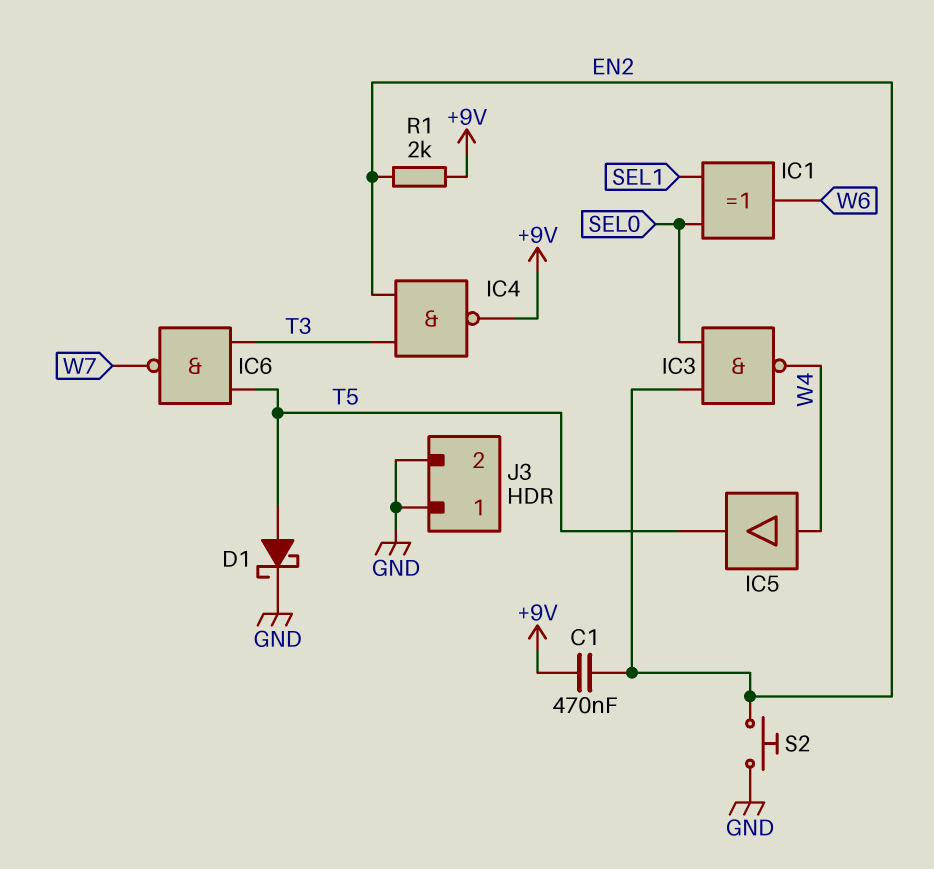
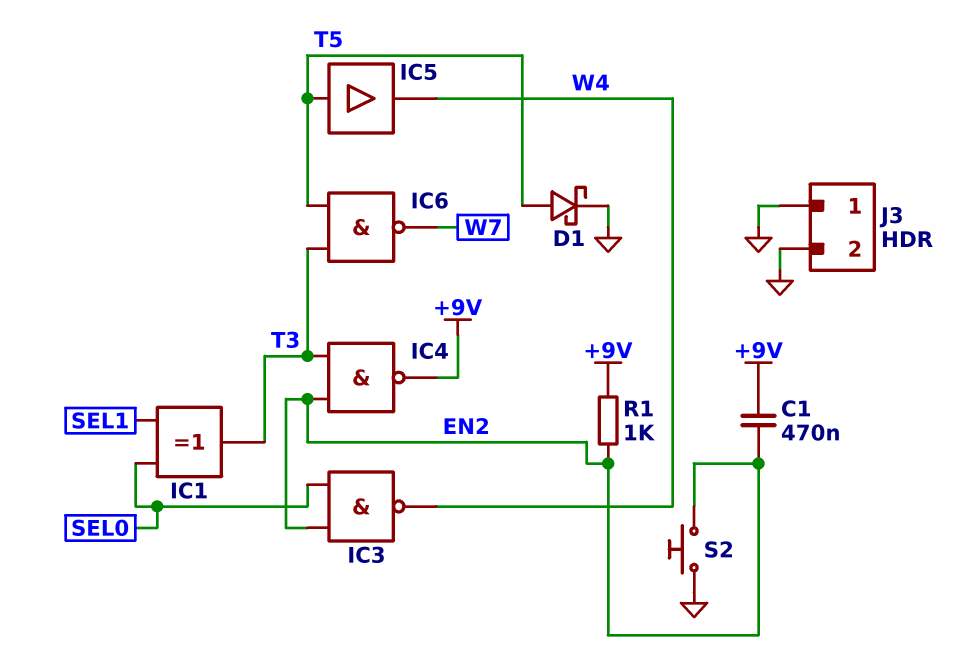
IC1: XOR (in SEL0, in SEL1, out W6) -> XOR (in SEL0, in SEL1, out T3)
IC5: buffer (in W4, out T5) -> buffer (in T5, out W4)
R1: 2k (+9V, EN2) -> 1k (+9V, EN2)

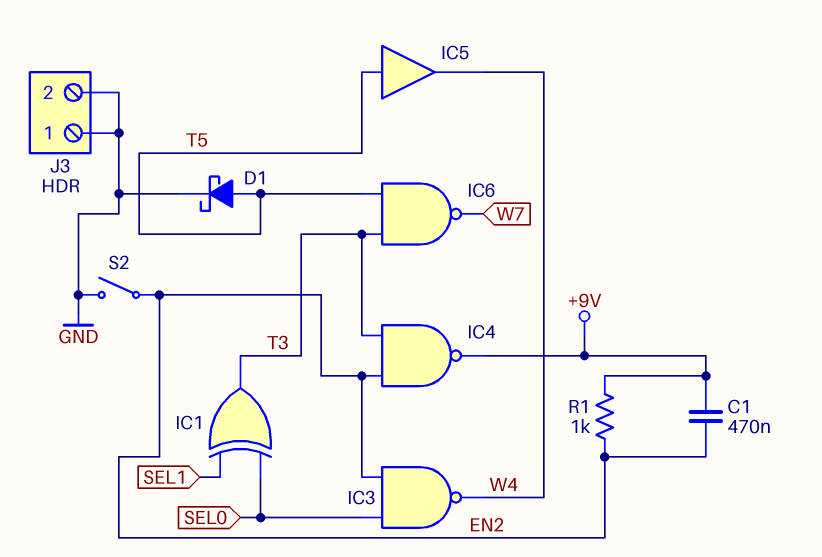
S2: button (EN2, GND) -> switch (EN2, GND)

